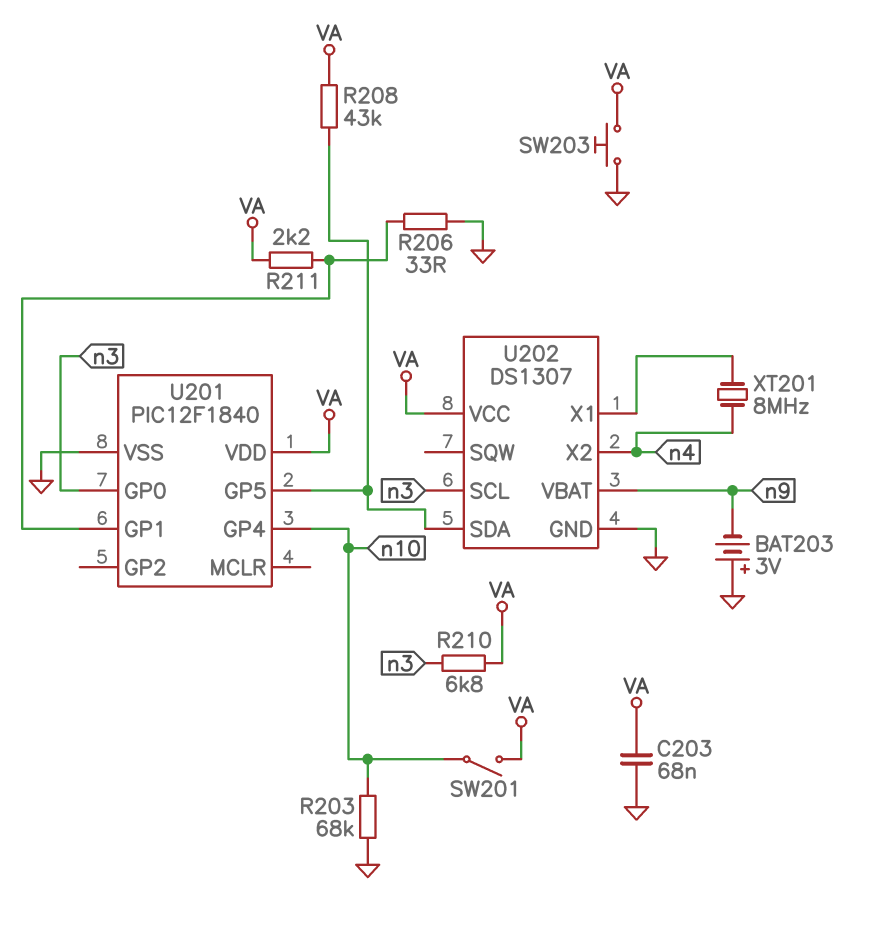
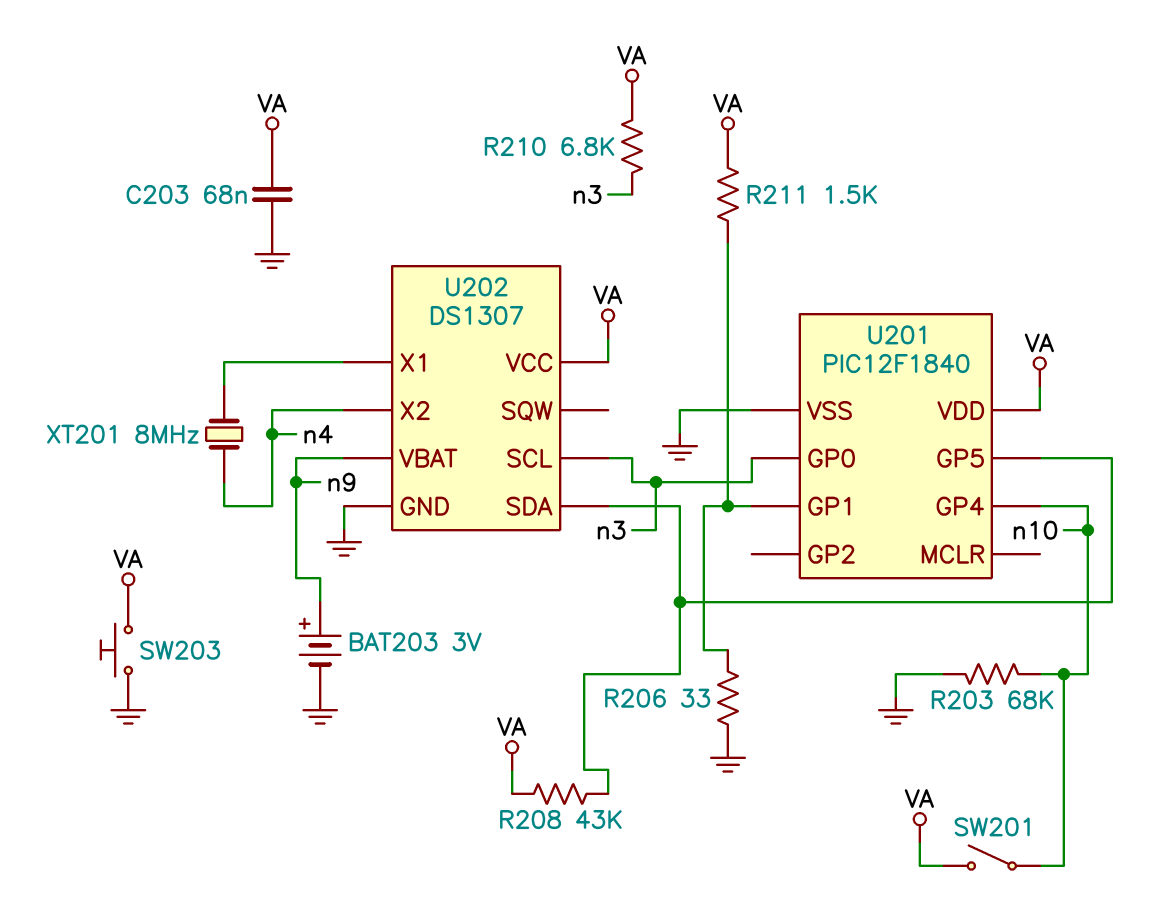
BAT203: 3V (plus GND, minus n9) -> 3V (plus n9, minus GND)
R211: 2.2k (U201/GP1, VA) -> 1.5k (U201/GP1, VA)

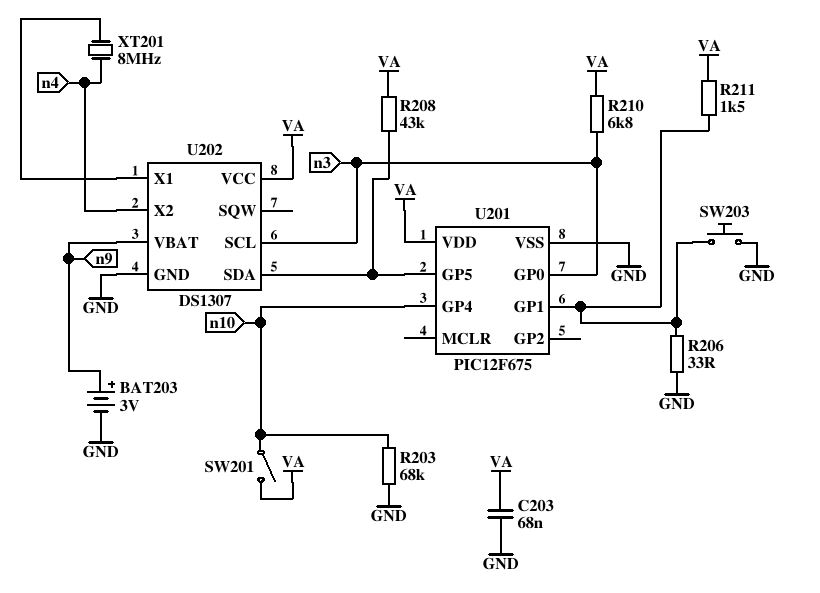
SW203: button (GND, VA) -> button (GND, U201/GP1)
U201: PIC12F1840 -> PIC12F675

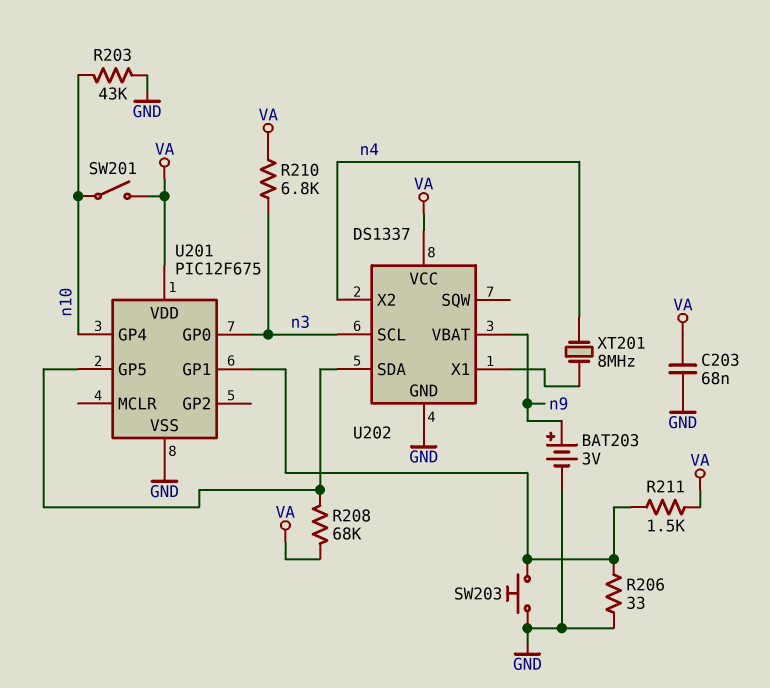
R203: 68k (GND, n10) -> 43k (GND, n10)
R208: 43k (U201/GP5, VA) -> 68k (U201/GP5, VA)
U202: DS1307 -> DS1337

